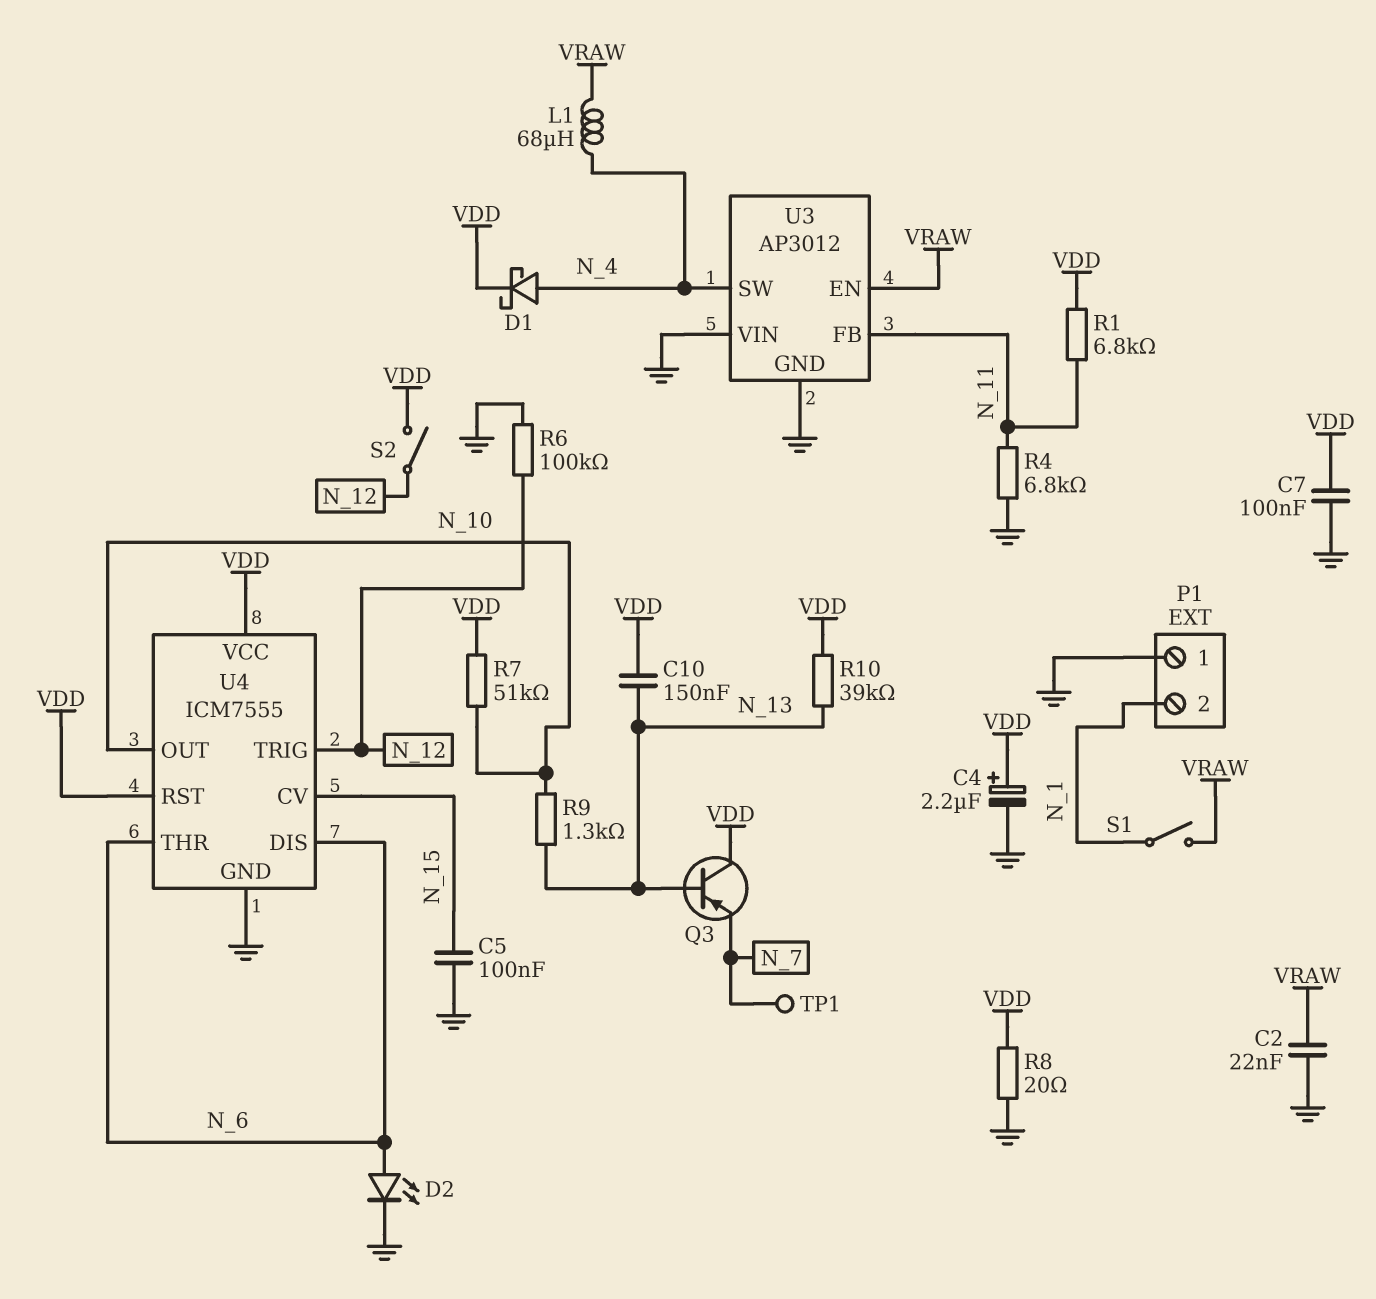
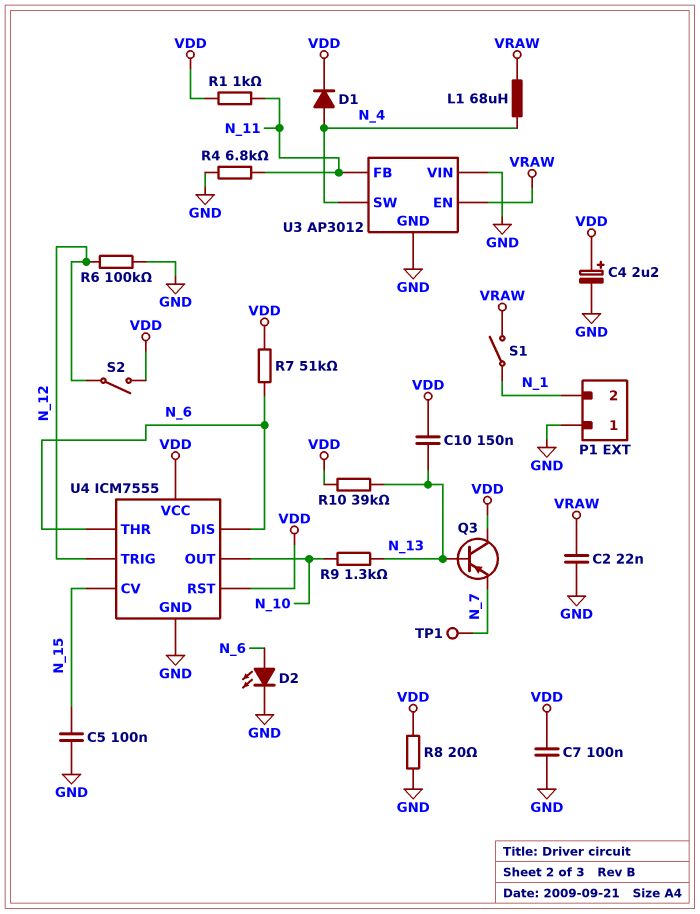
D1: schottky (A N_4, K VDD) -> diode (A N_4, K VDD)
R1: 6.8k (N_11, VDD) -> 1k (N_11, VDD)
R7: 51k (N_10, VDD) -> 51k (N_6, VDD)

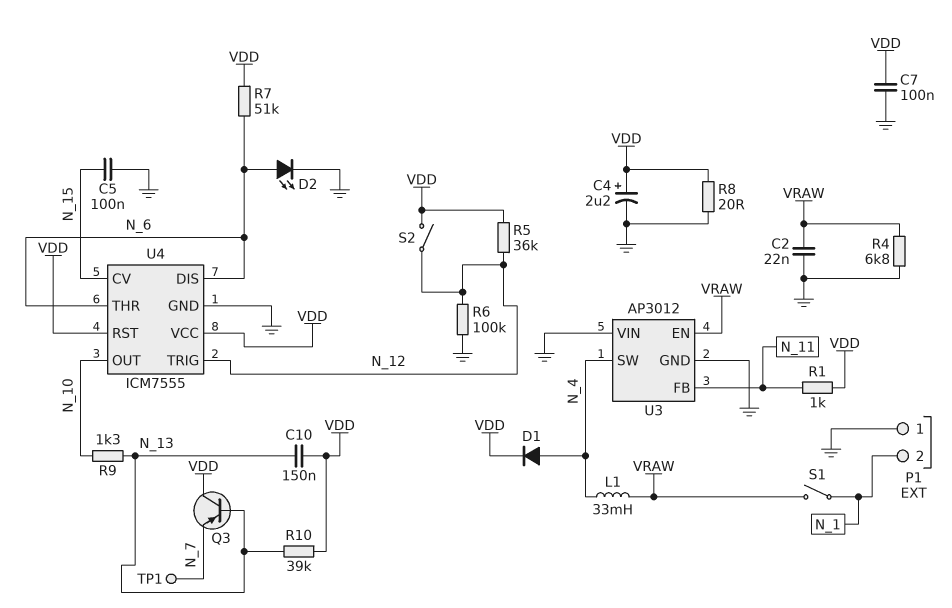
L1: 68uH (N_4, VRAW) -> 33mH (N_4, VRAW)
R4: 6.8k (GND, N_11) -> 6.8k (GND, VRAW)
R5: none -> 36k (N_12, VDD)

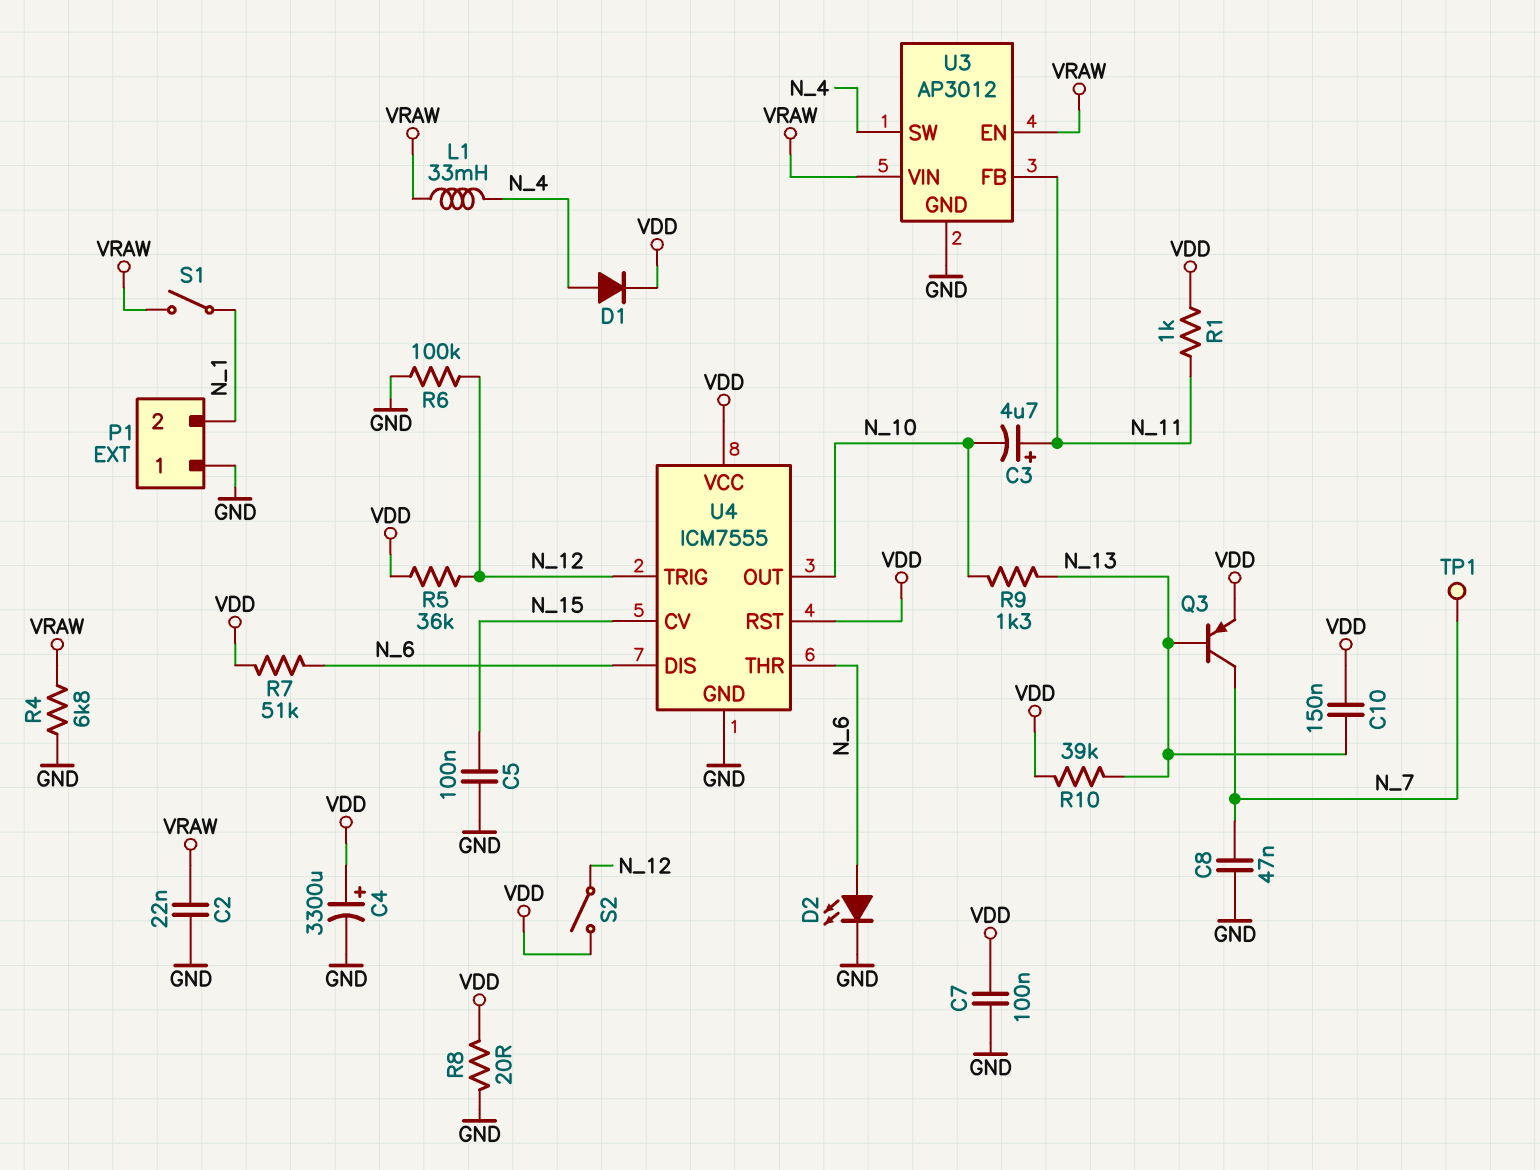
C3: none -> 4.7uF (plus N_11, minus N_10)
C4: 2.2uF (plus VDD, minus GND) -> 3300uF (plus VDD, minus GND)
C8: none -> 47nF (GND, N_7)
Q3: PNP (B N_13, C VDD, E N_7) -> PNP (B N_13, C N_7, E VDD)
U3 pin VIN: GND -> VRAW

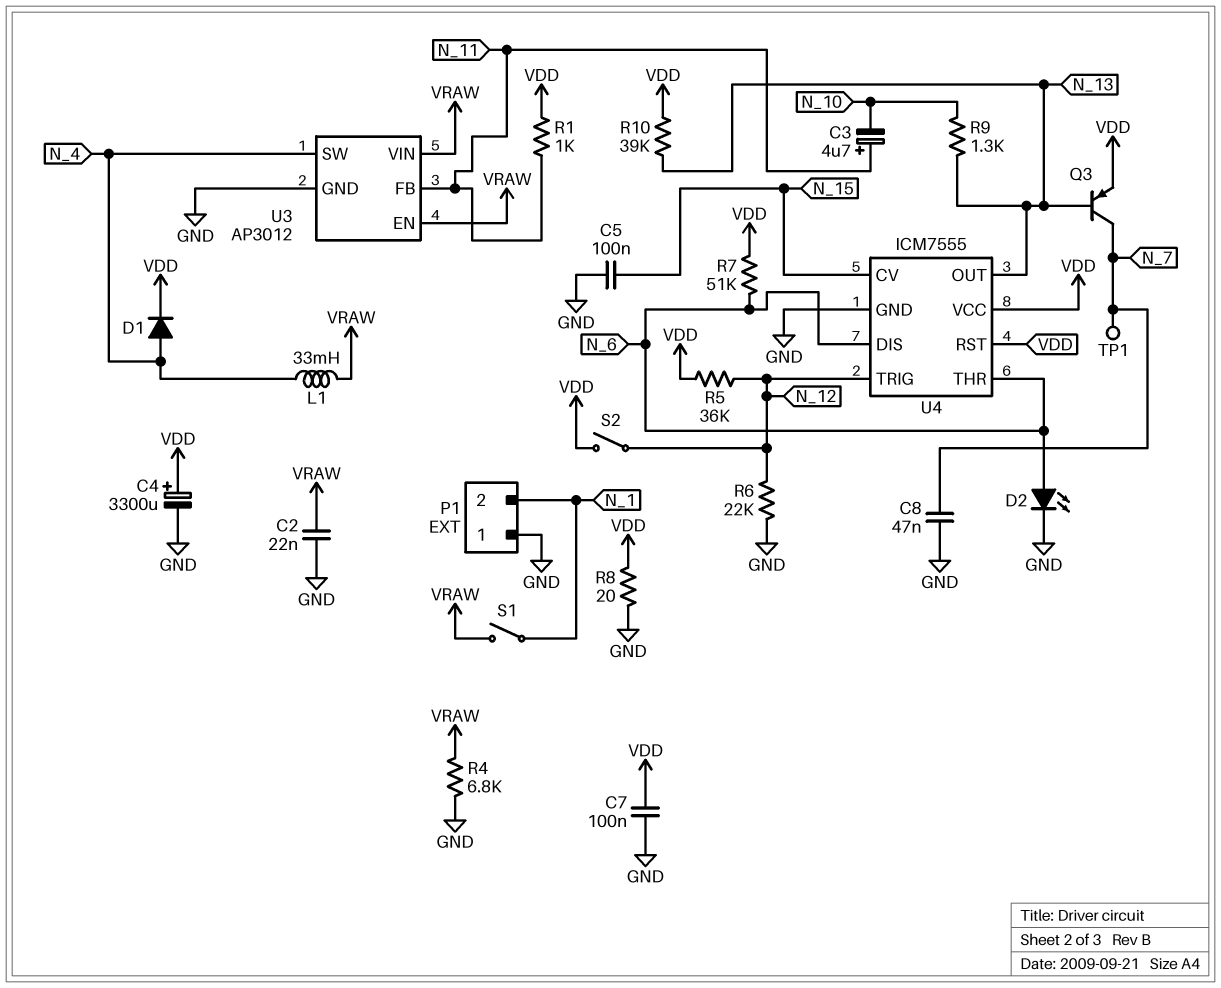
C10: 150nF (N_13, VDD) -> none
R6: 100k (GND, N_12) -> 22k (GND, N_12)
U4 pin OUT: N_10 -> N_13

